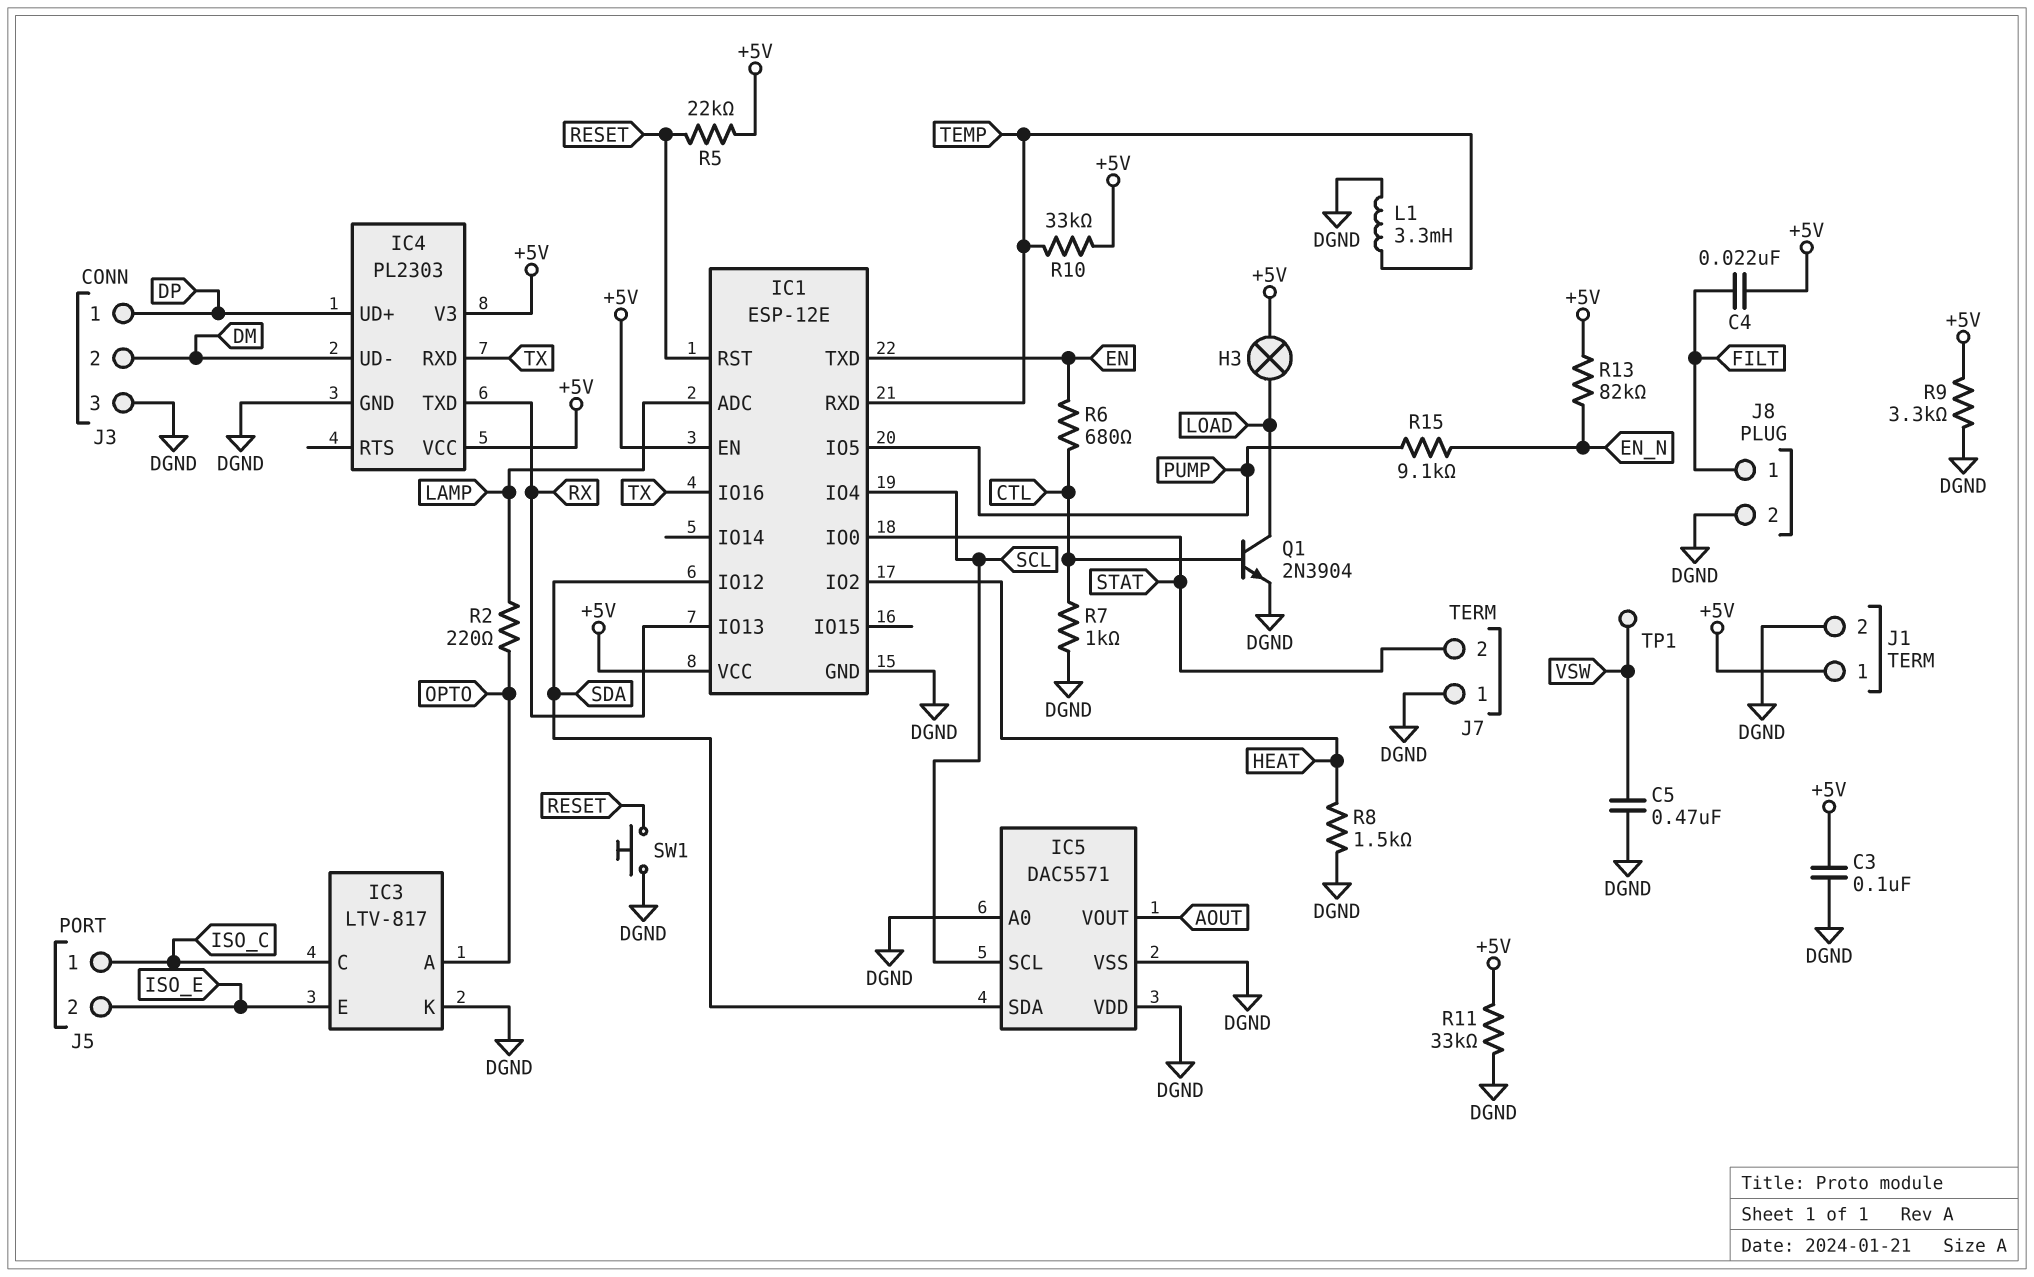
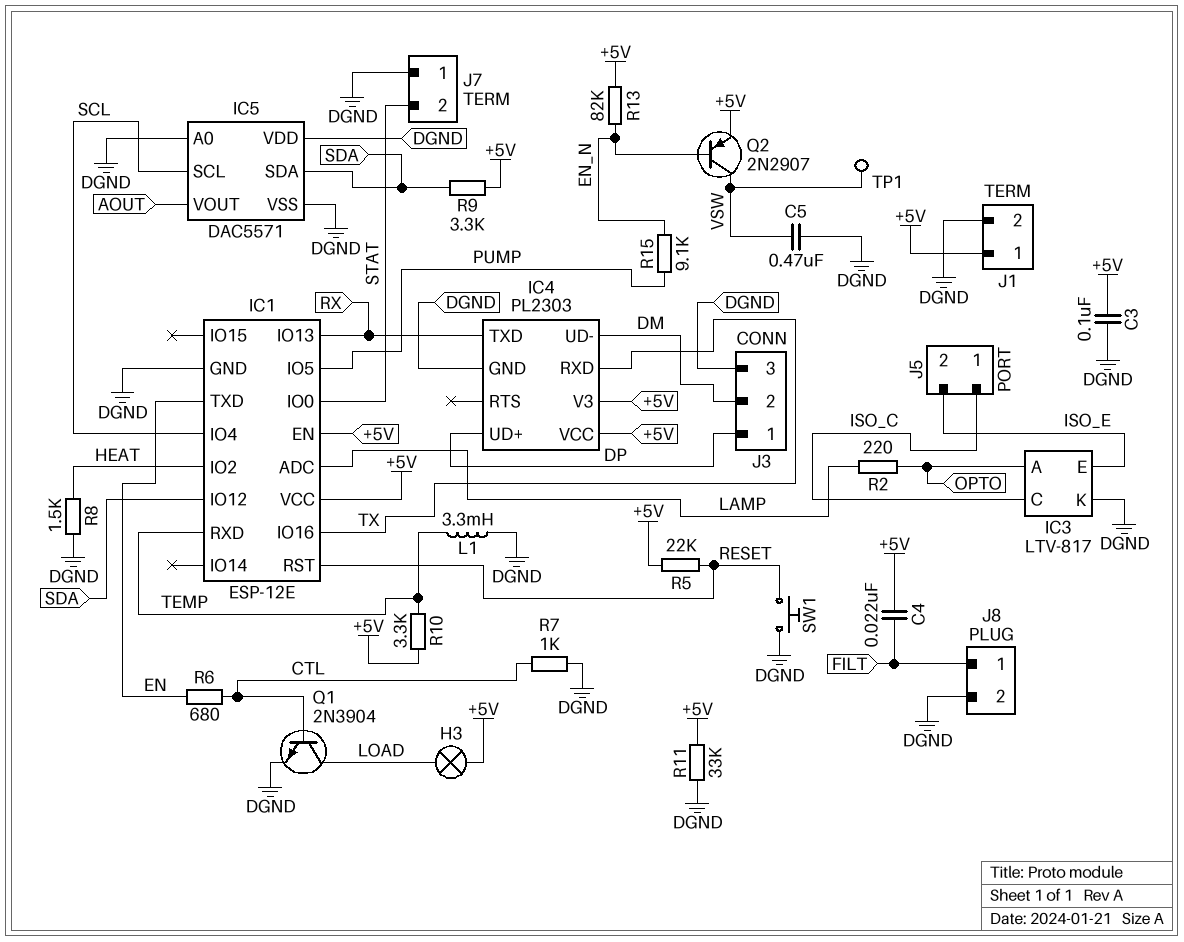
Q2: none -> PNP 2N2907 (B EN_N, C VSW, E +5V)
R9: 3.3k (+5V, DGND) -> 3.3k (+5V, SDA)
R10: 33k (+5V, TEMP) -> 3.3k (+5V, TEMP)

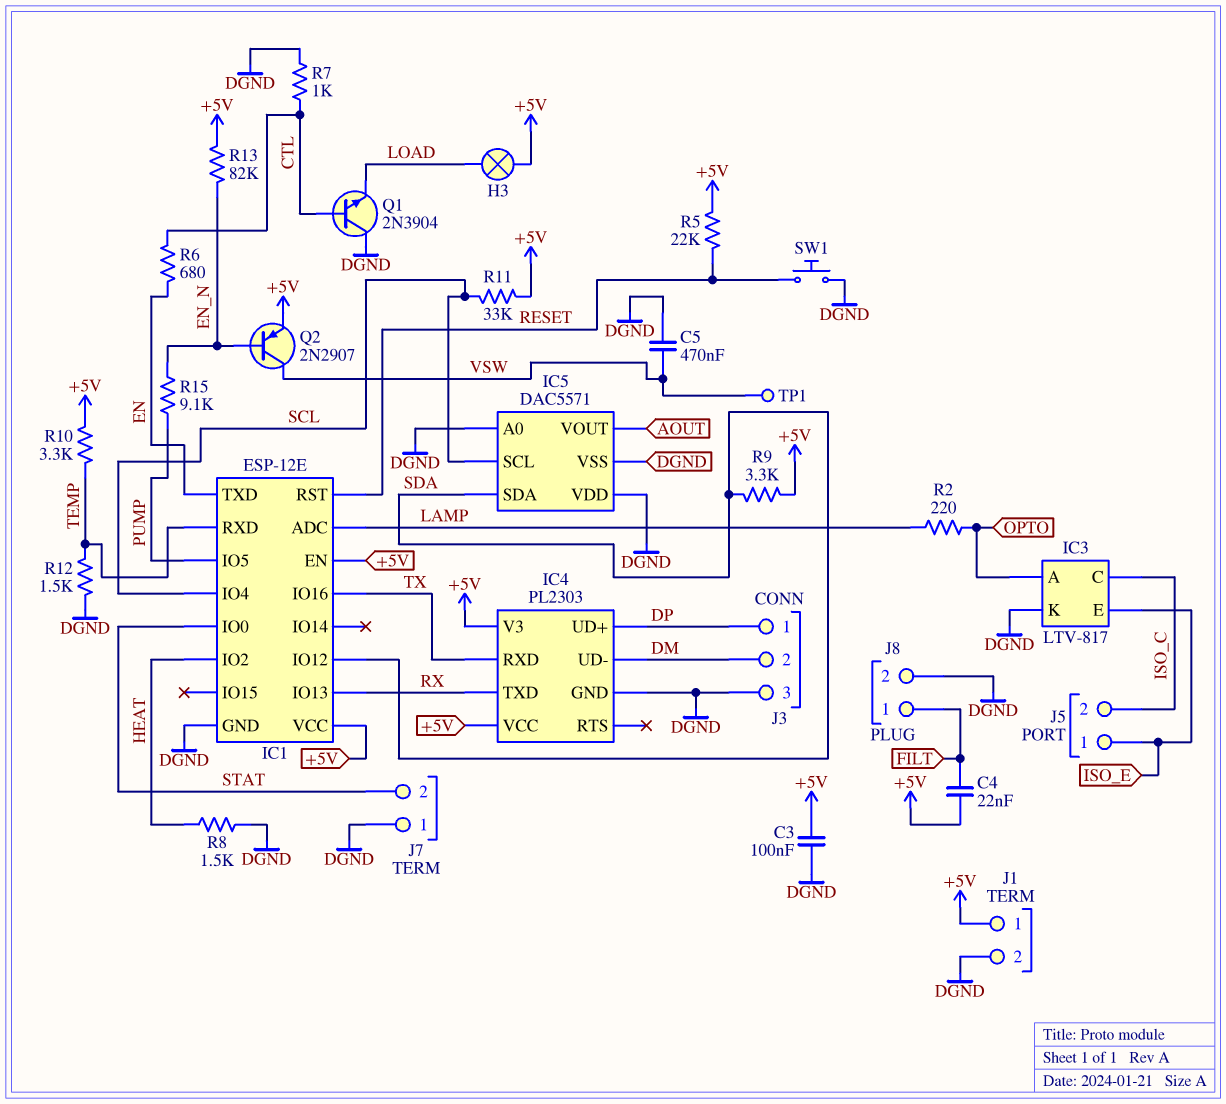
J5 pin 1: ISO_C -> ISO_E
J5 pin 2: ISO_E -> ISO_C
L1: 3.3mH (DGND, TEMP) -> none
Q1: NPN 2N3904 (B CTL, C LOAD, E DGND) -> NPN 2N3904 (B CTL, C DGND, E LOAD)
R11: 33k (+5V, DGND) -> 33k (+5V, SCL)
R12: none -> 1.5k (DGND, TEMP)

